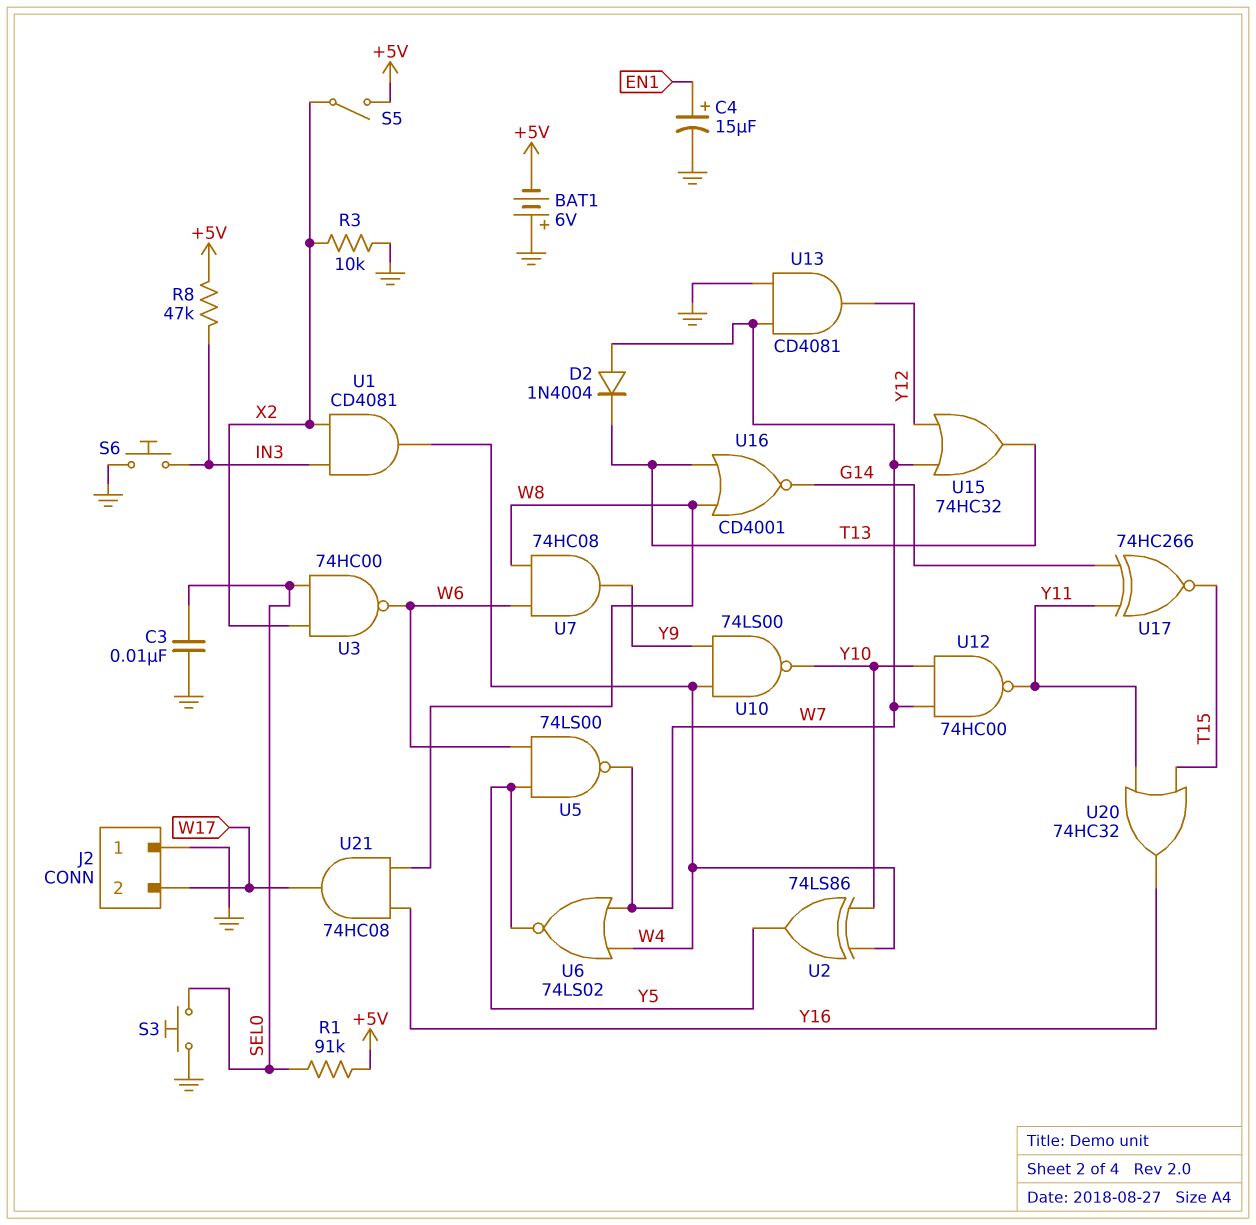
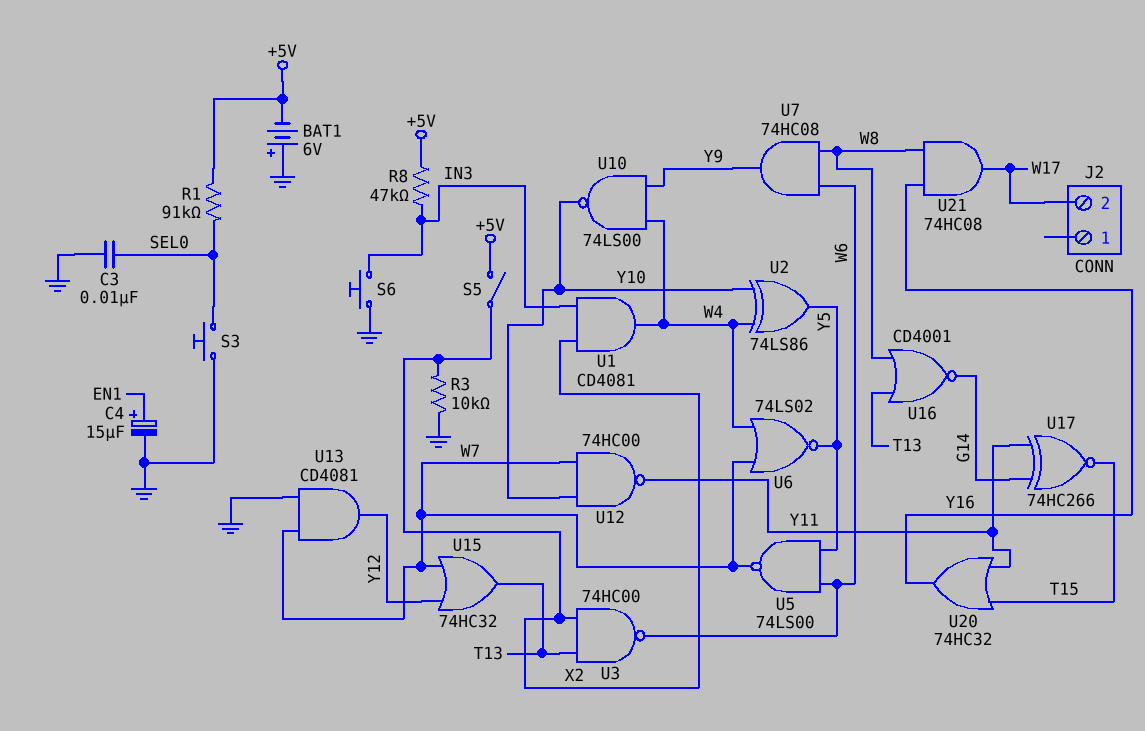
D2: diode 1N4004 (A W7, K T13) -> none
J2 pin 1: GND -> none
U3: NAND 74HC00 (in SEL0, in X2, out W6) -> NAND 74HC00 (in T13, in X2, out W6)

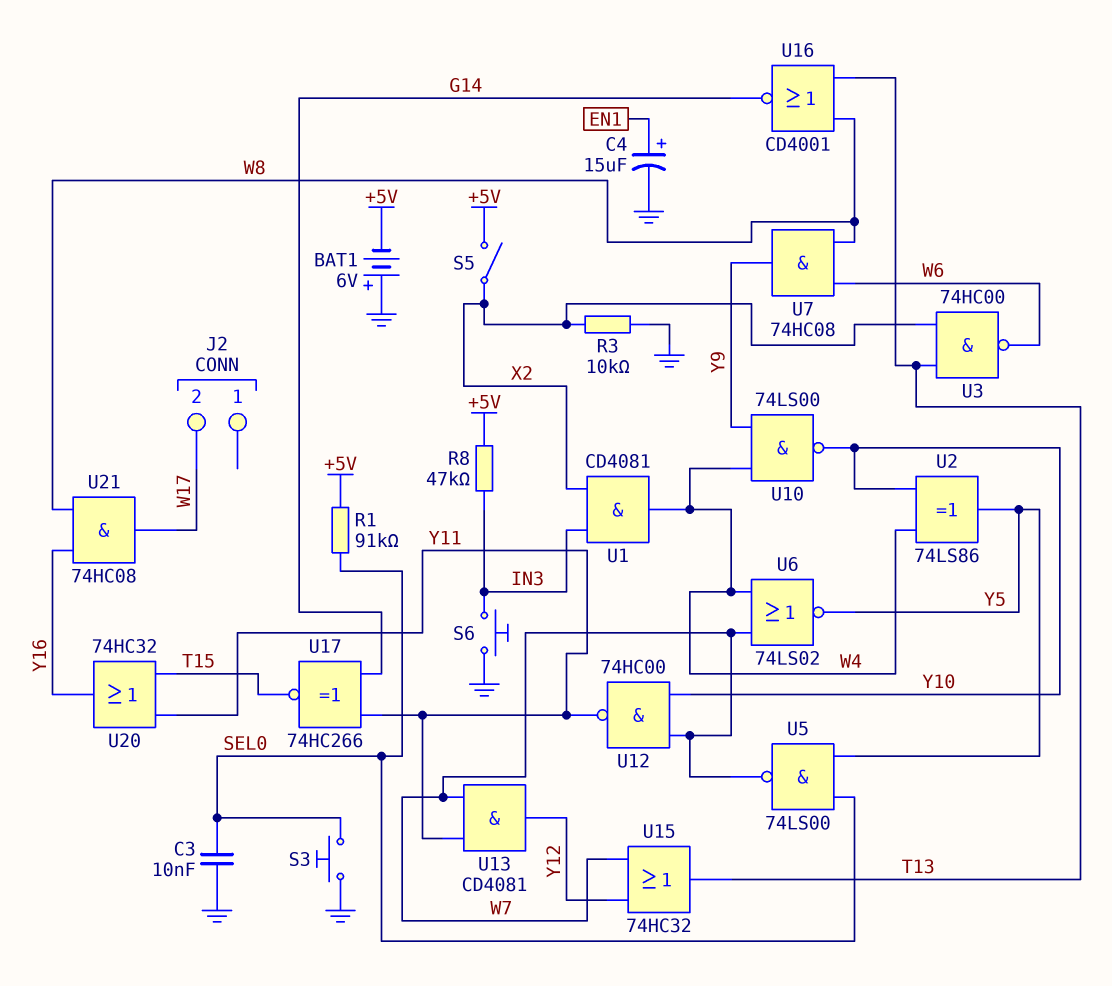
U5: NAND 74LS00 (in W6, in Y5, out W7) -> NAND 74LS00 (in SEL0, in Y5, out W7)
U13: AND CD4081 (in GND, in W7, out Y12) -> AND CD4081 (in W7, in Y11, out Y12)

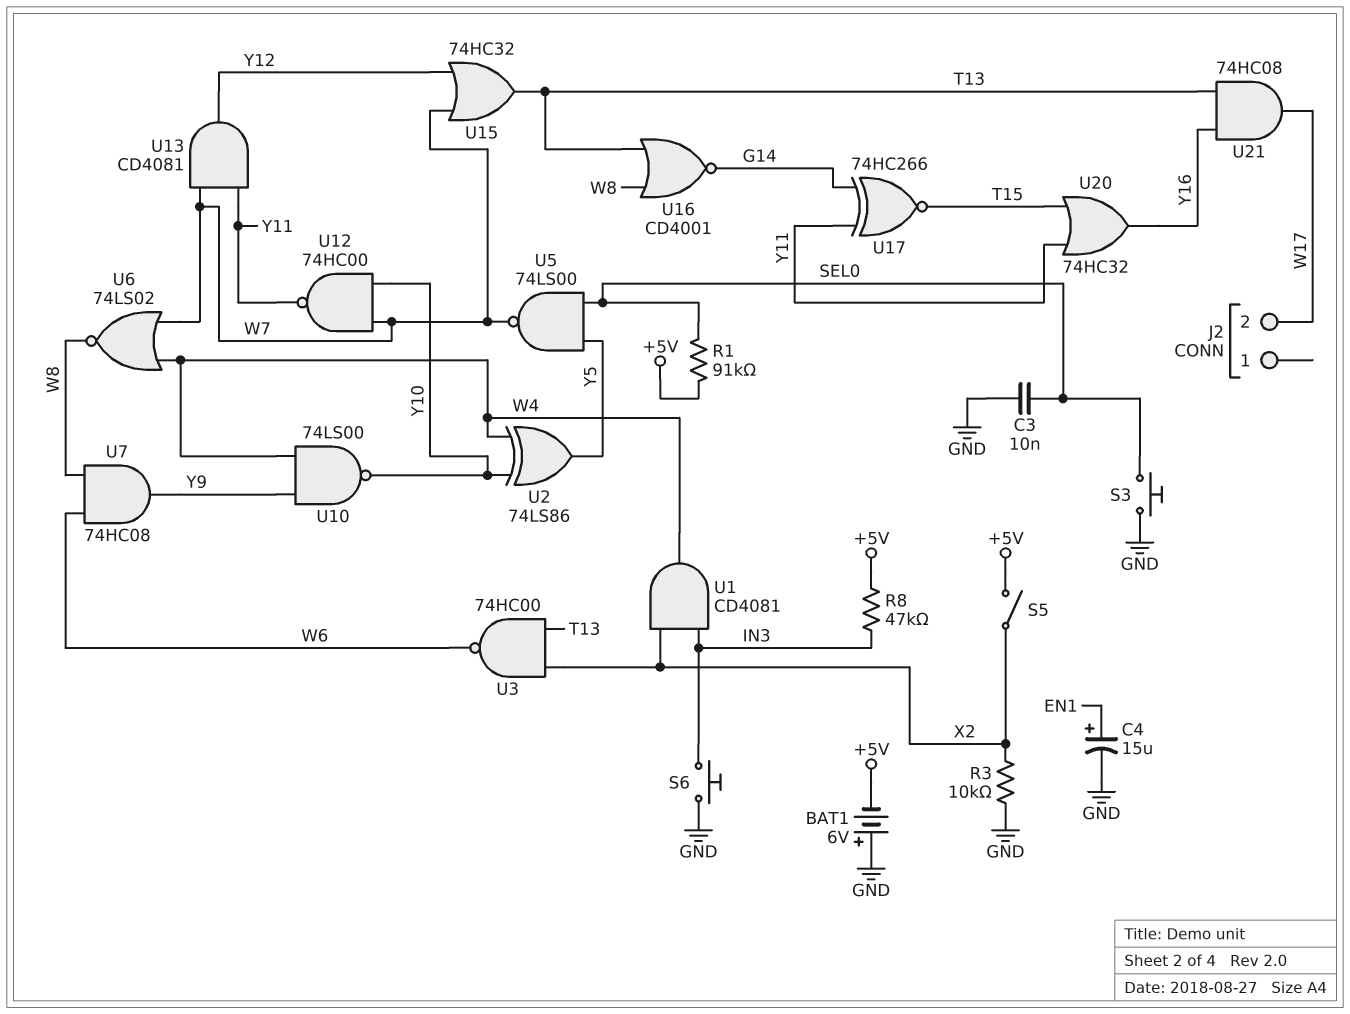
U6: NOR 74LS02 (in W4, in W7, out Y5) -> NOR 74LS02 (in W4, in W7, out W8)
U21: AND 74HC08 (in W8, in Y16, out W17) -> AND 74HC08 (in T13, in Y16, out W17)

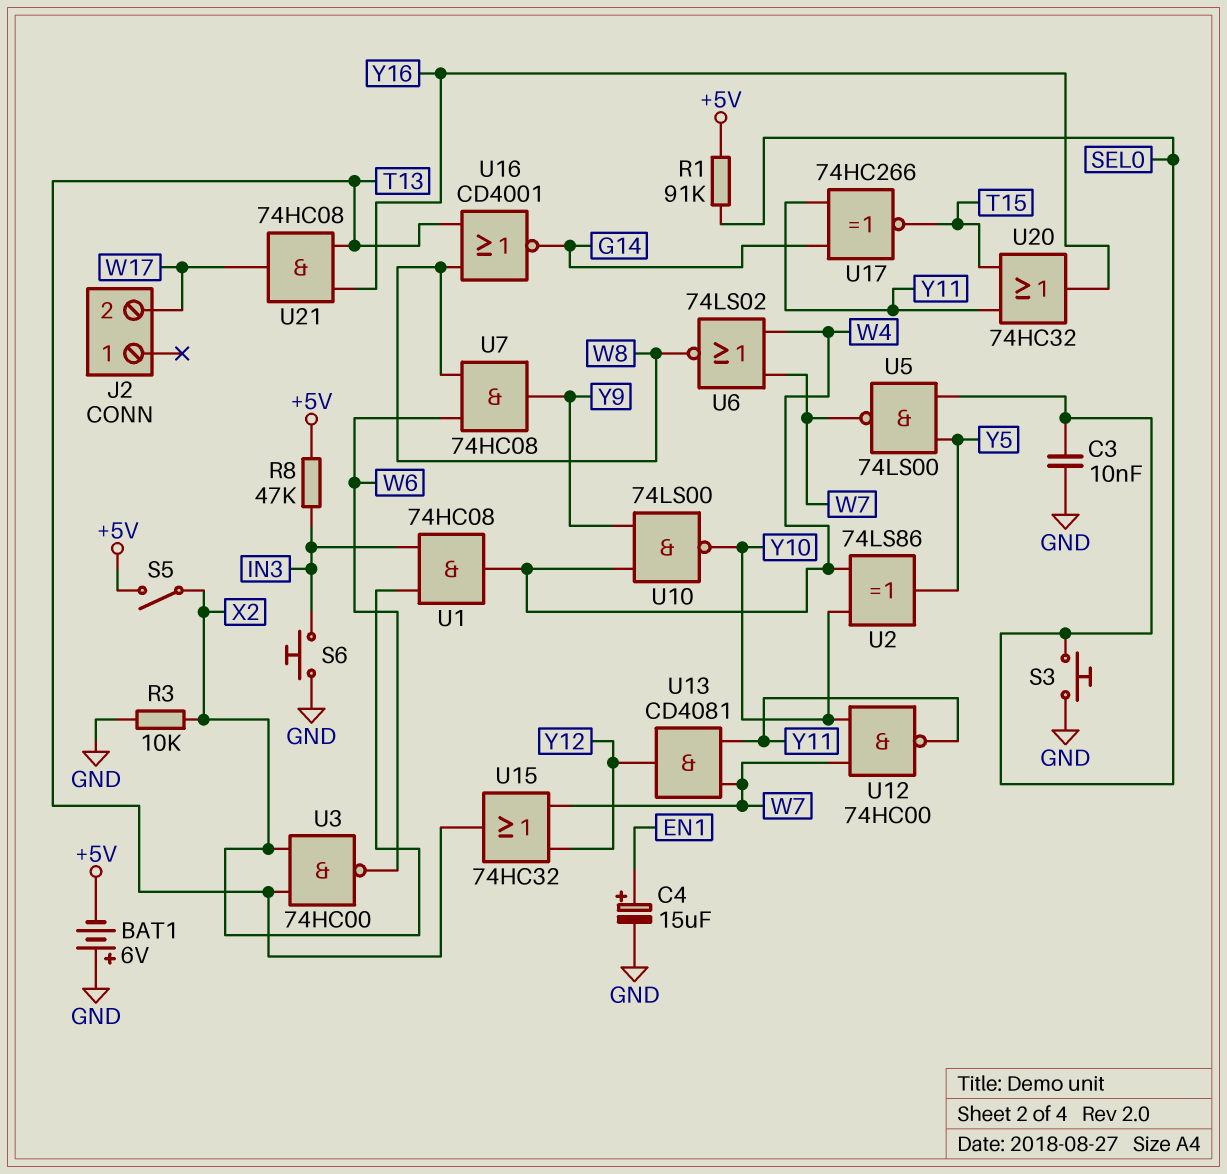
U1: AND CD4081 (in IN3, in X2, out W4) -> AND 74HC08 (in IN3, in X2, out W4)

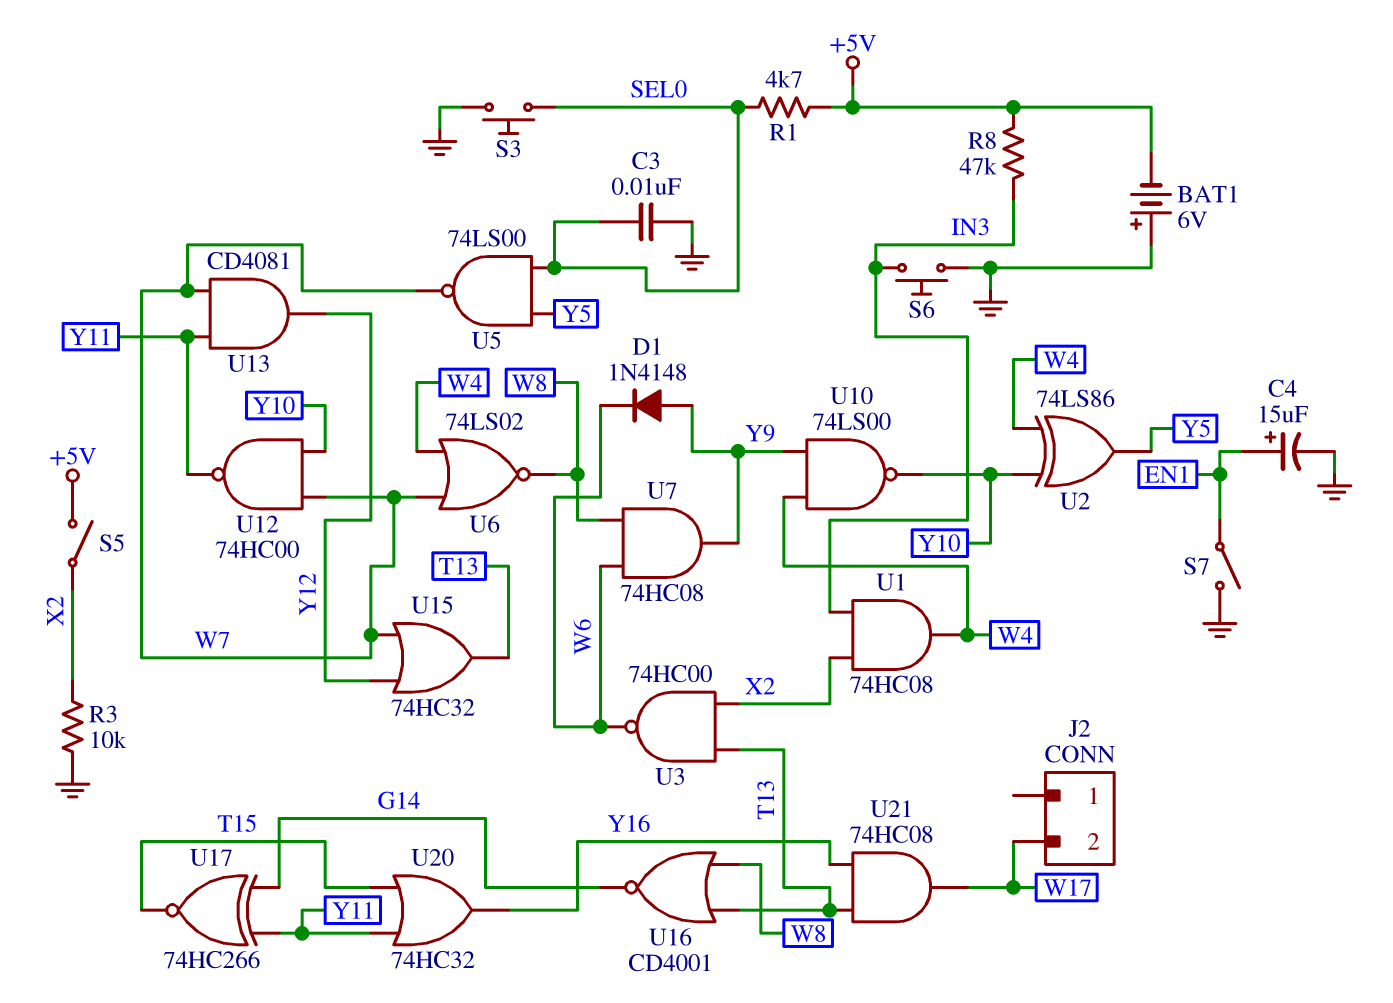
D1: none -> diode 1N4148 (A Y9, K W6)
R1: 91k (+5V, SEL0) -> 4.7k (+5V, SEL0)
S7: none -> switch (EN1, GND)

